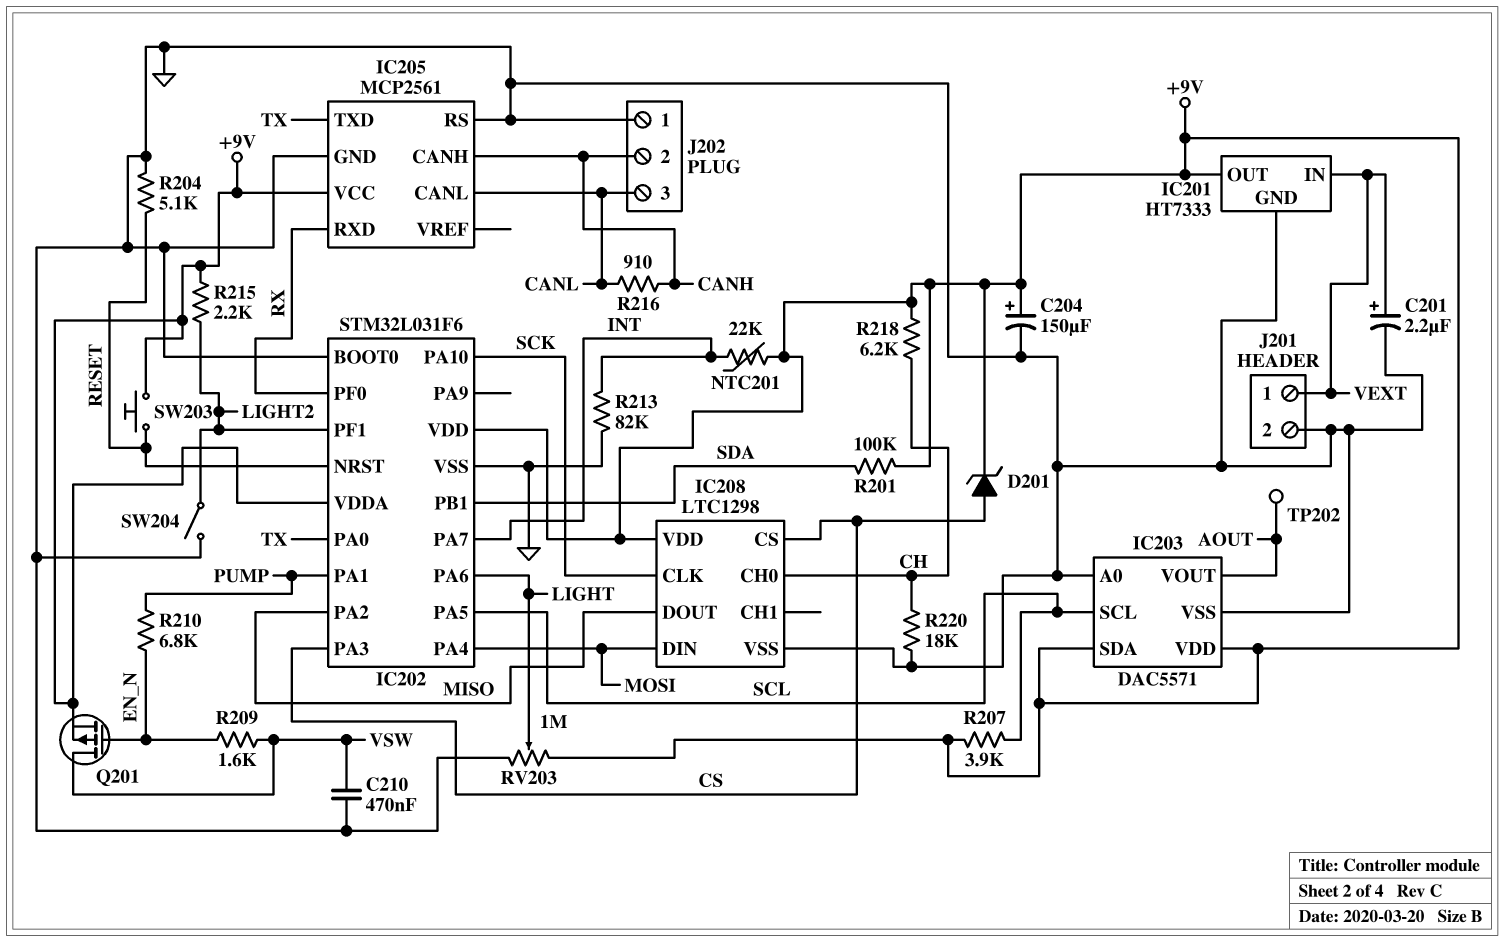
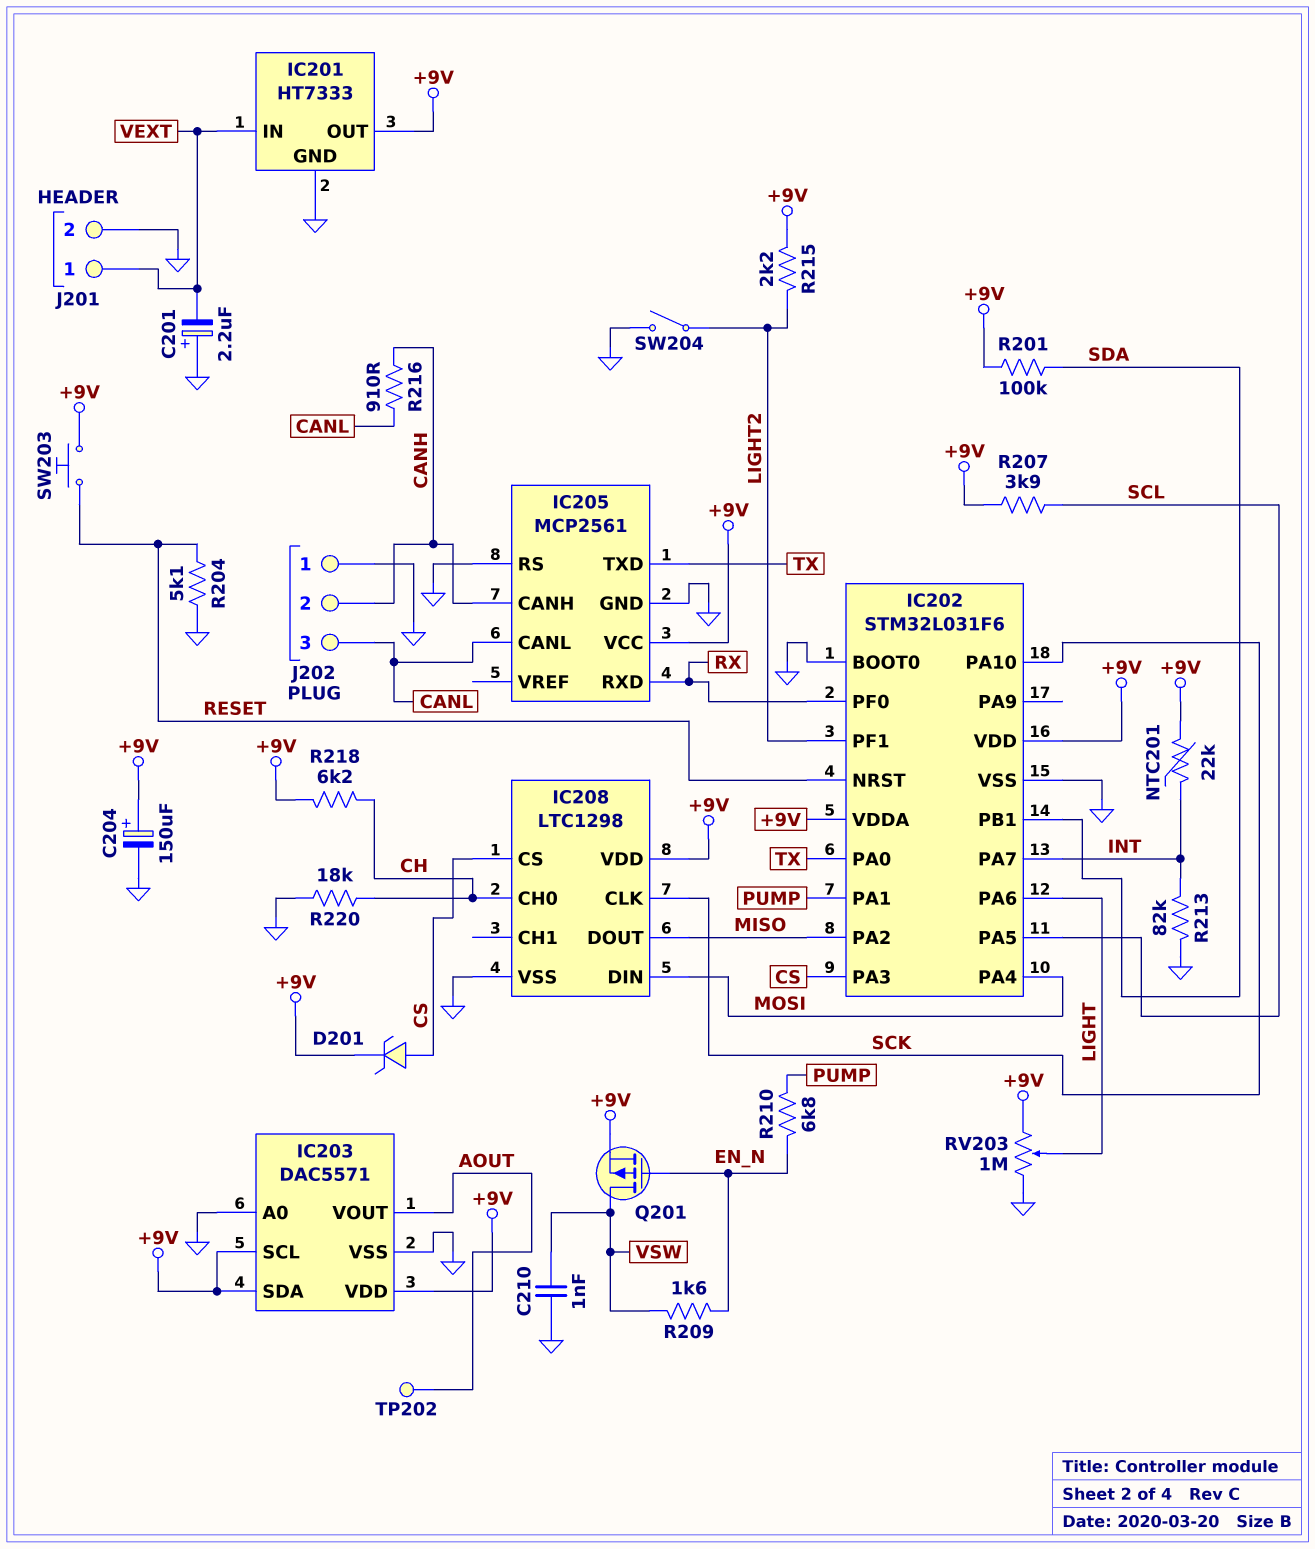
C201: 2.2uF (plus VEXT, minus GND) -> 2.2uF (plus GND, minus VEXT)
C210: 470nF (GND, VSW) -> 1nF (GND, VSW)
IC203 pin SCL: SCL -> +9V

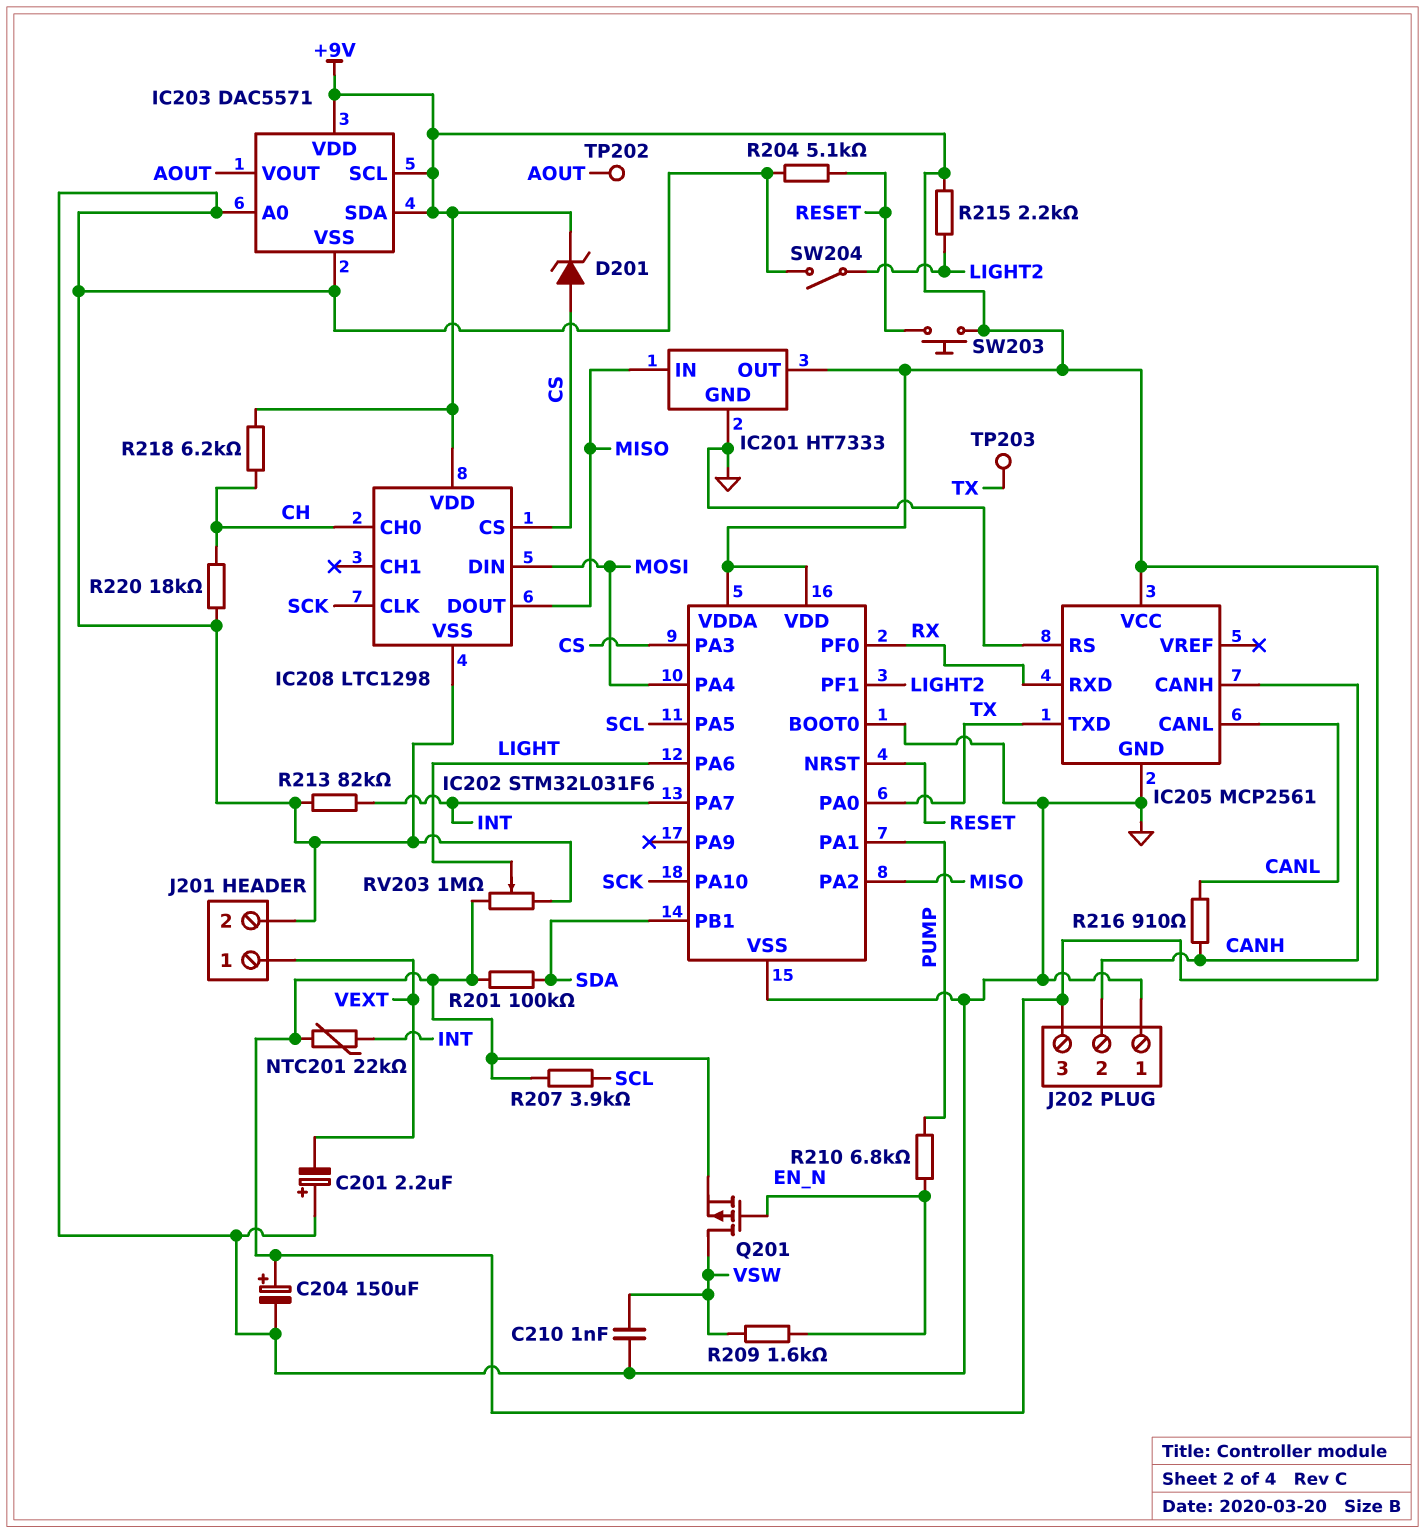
IC201 pin IN: VEXT -> MISO
J202 pin 3: CANL -> +9V
TP203: none -> test point (TX)

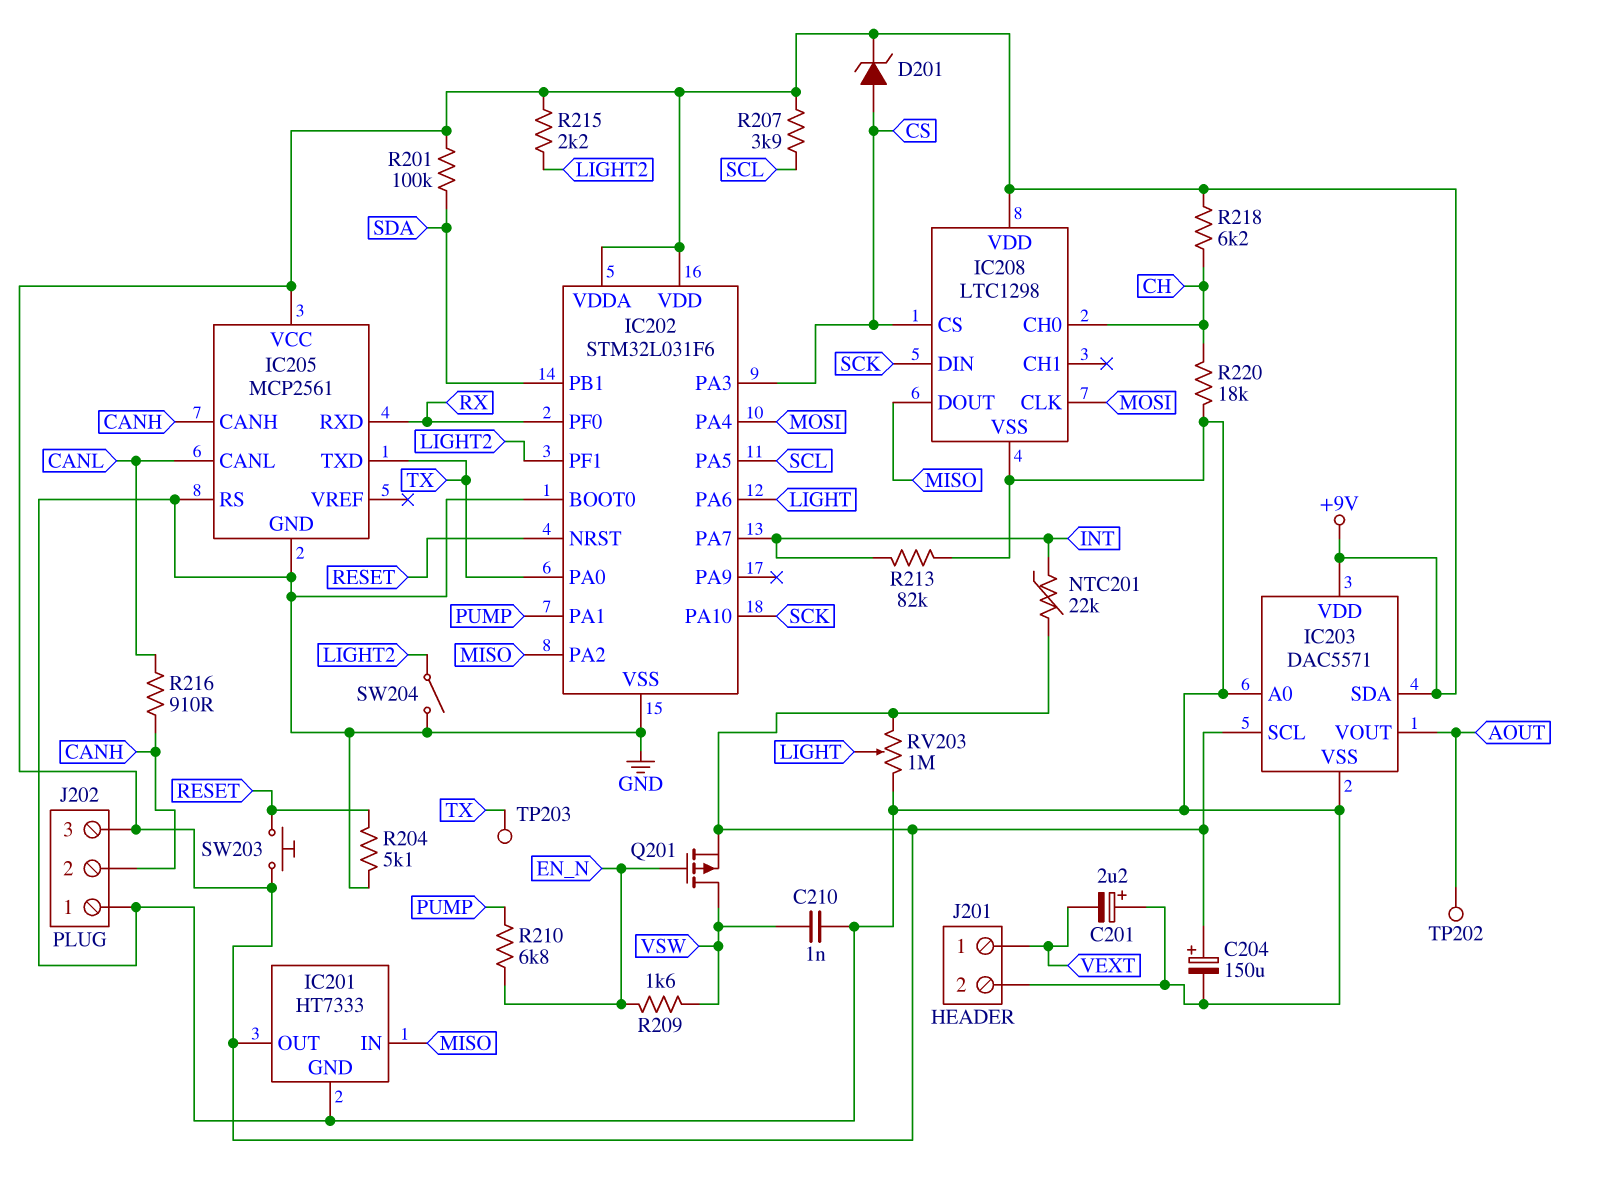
IC208 pin CLK: SCK -> MOSI
IC208 pin DIN: MOSI -> SCK

